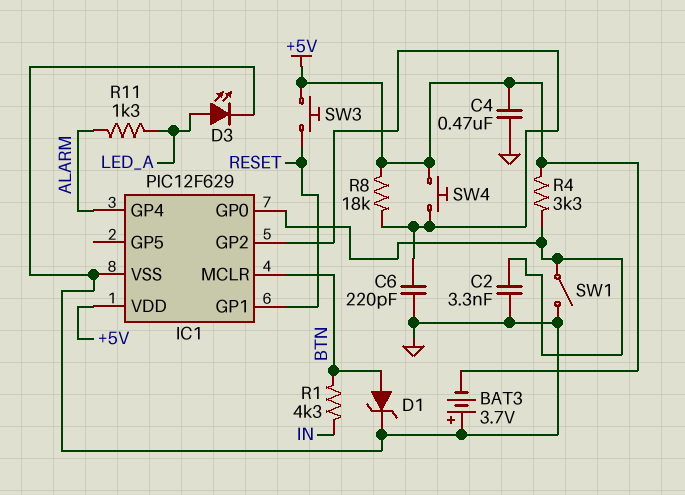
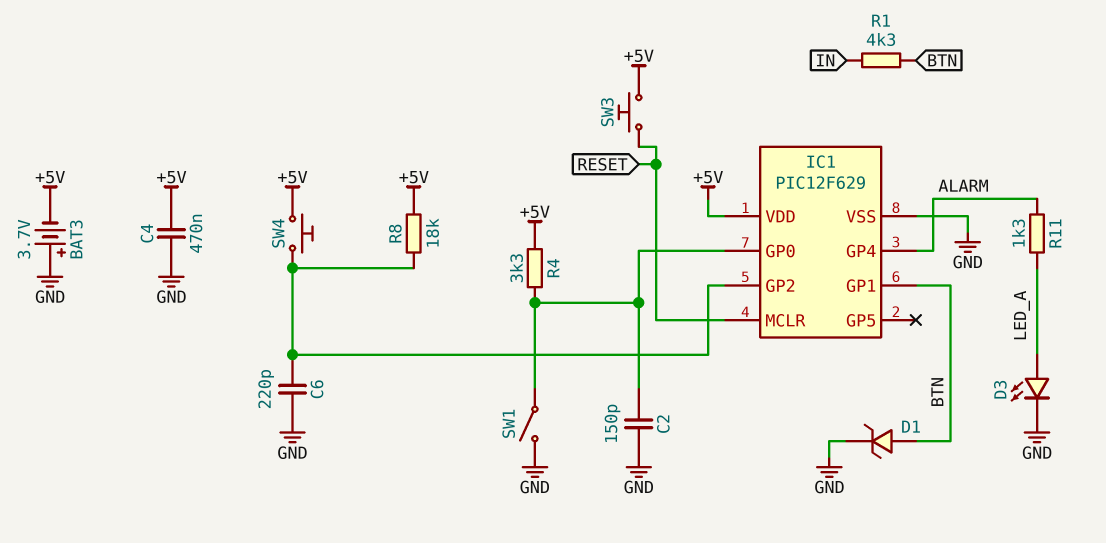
C2: 3.3nF (GND, IC1/GP0) -> 150pF (GND, IC1/GP0)
IC1 pin GP1: RESET -> BTN
IC1 pin MCLR: BTN -> RESET

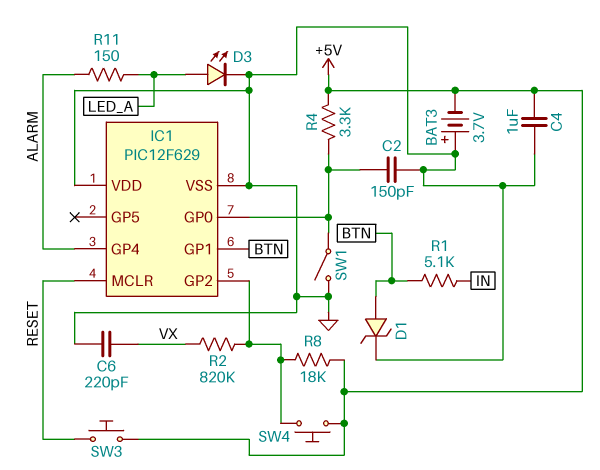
C4: 470nF (+5V, GND) -> 1uF (+5V, GND)
C6: 220pF (GND, IC1/GP2) -> 220pF (GND, VX)
IC1 pin VDD: +5V -> GND
R1: 4.3k (BTN, IN) -> 5.1k (BTN, IN)
R2: none -> 820k (IC1/GP2, VX)
R11: 1.3k (ALARM, LED_A) -> 150 (ALARM, LED_A)

